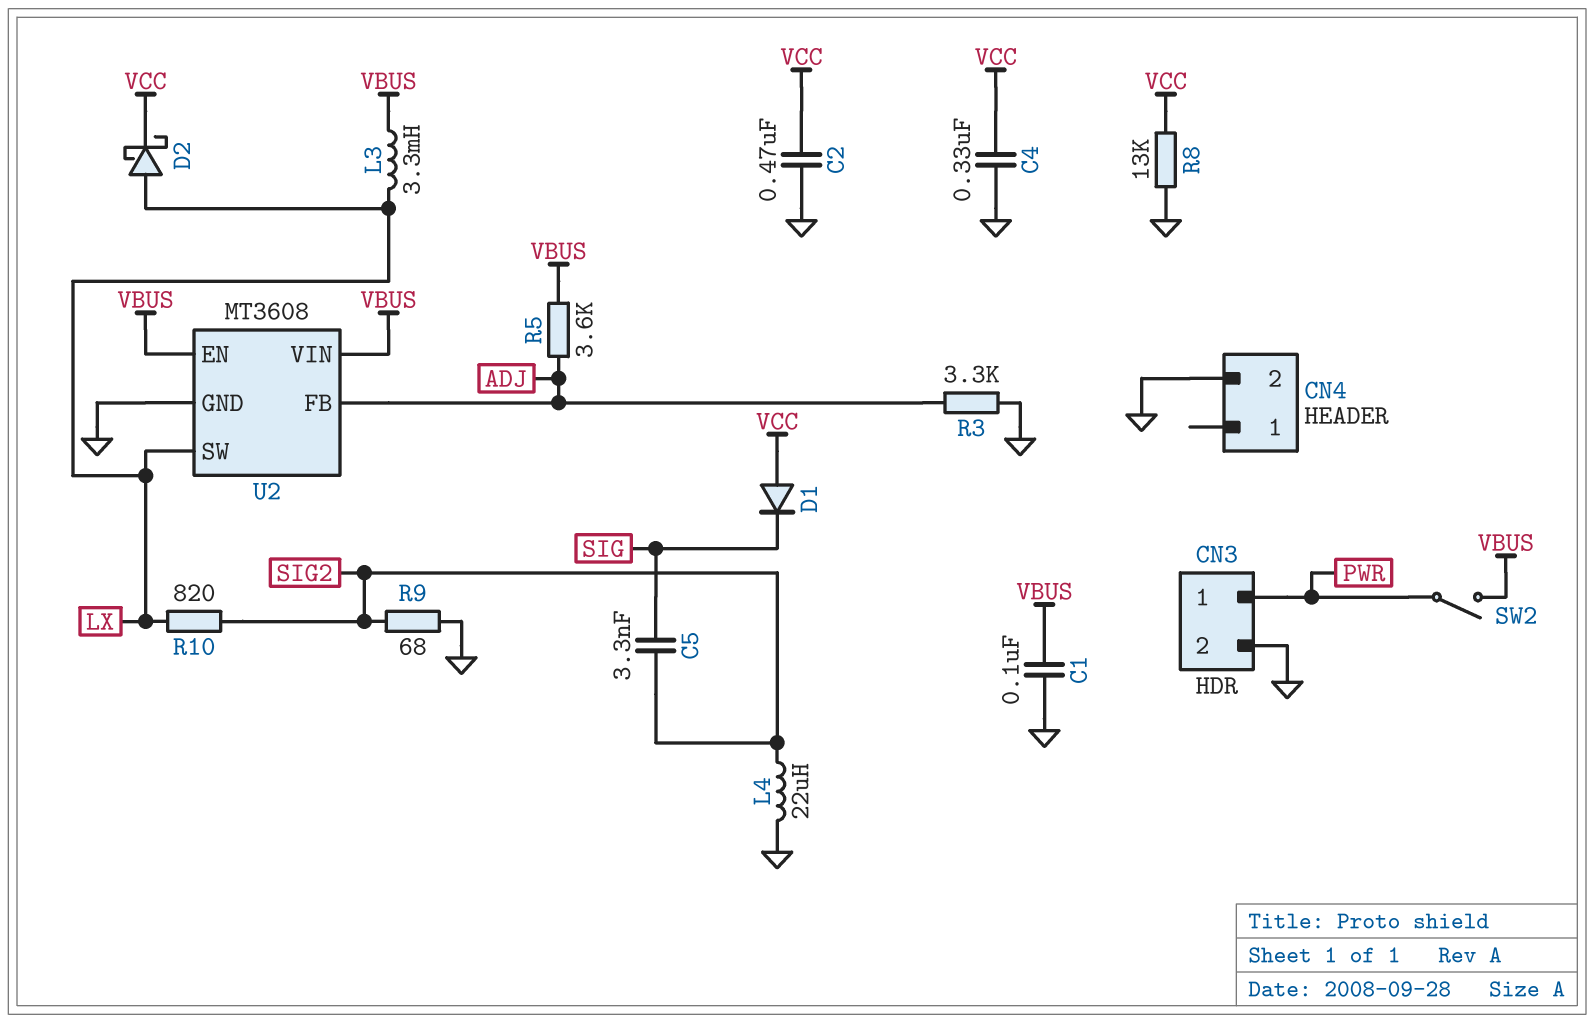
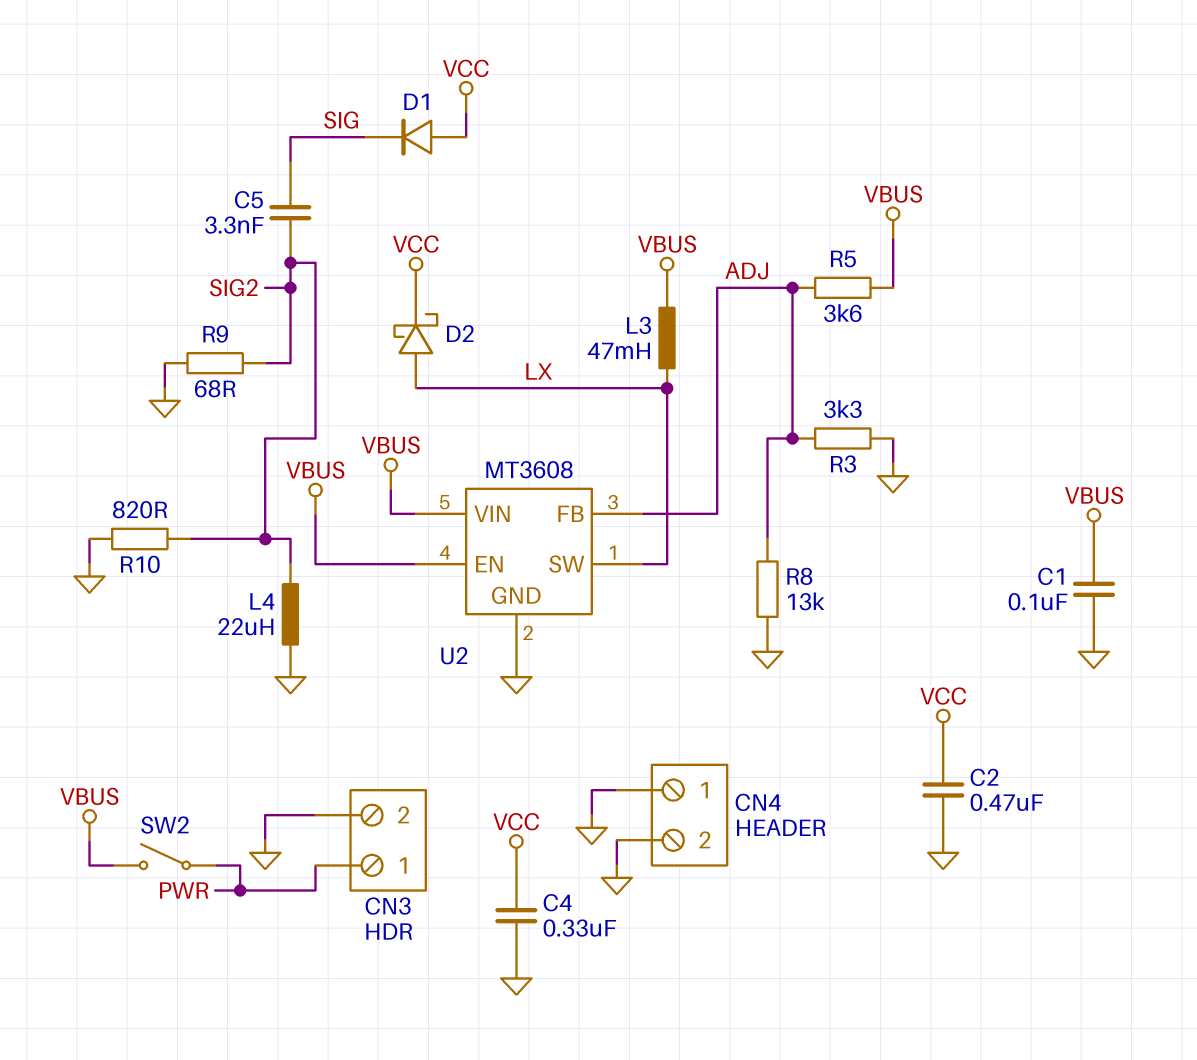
CN4 pin 1: none -> GND
L3: 3.3mH (LX, VBUS) -> 47mH (LX, VBUS)
R8: 13k (GND, VCC) -> 13k (ADJ, GND)
R10: 820 (LX, SIG2) -> 820 (GND, SIG2)

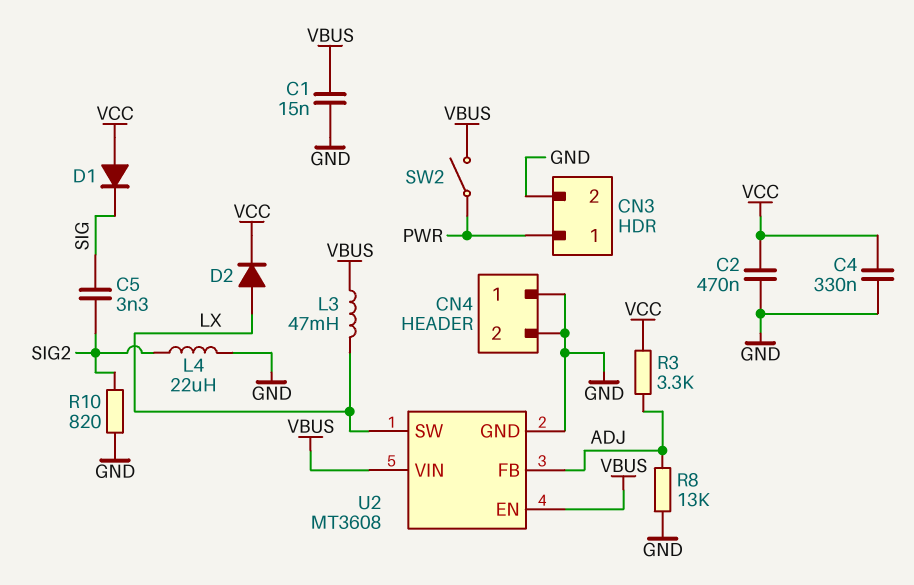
C1: 100nF (GND, VBUS) -> 15nF (GND, VBUS)
D2: schottky (A LX, K VCC) -> diode (A LX, K VCC)
R3: 3.3k (ADJ, GND) -> 3.3k (ADJ, VCC)
R5: 3.6k (ADJ, VBUS) -> none
R9: 68 (GND, SIG2) -> none

